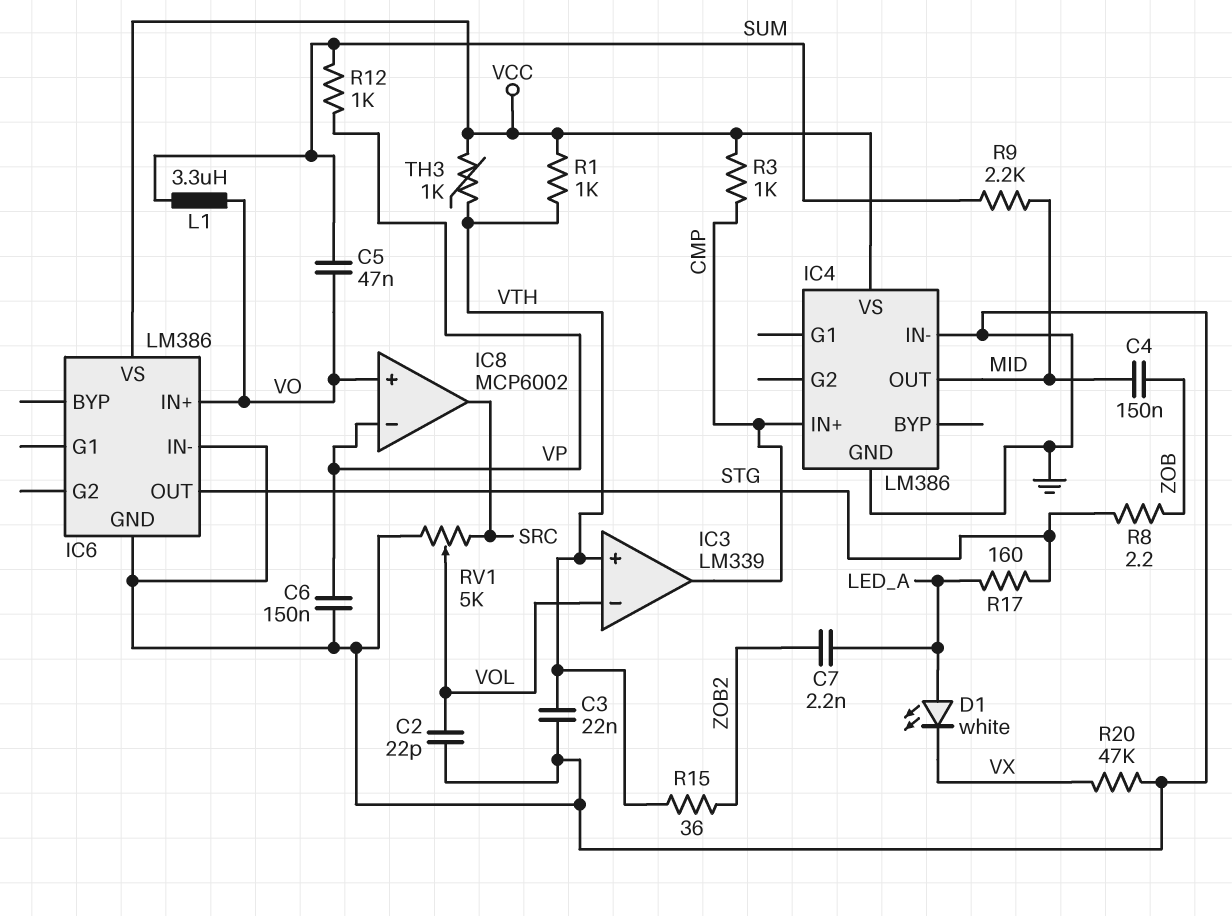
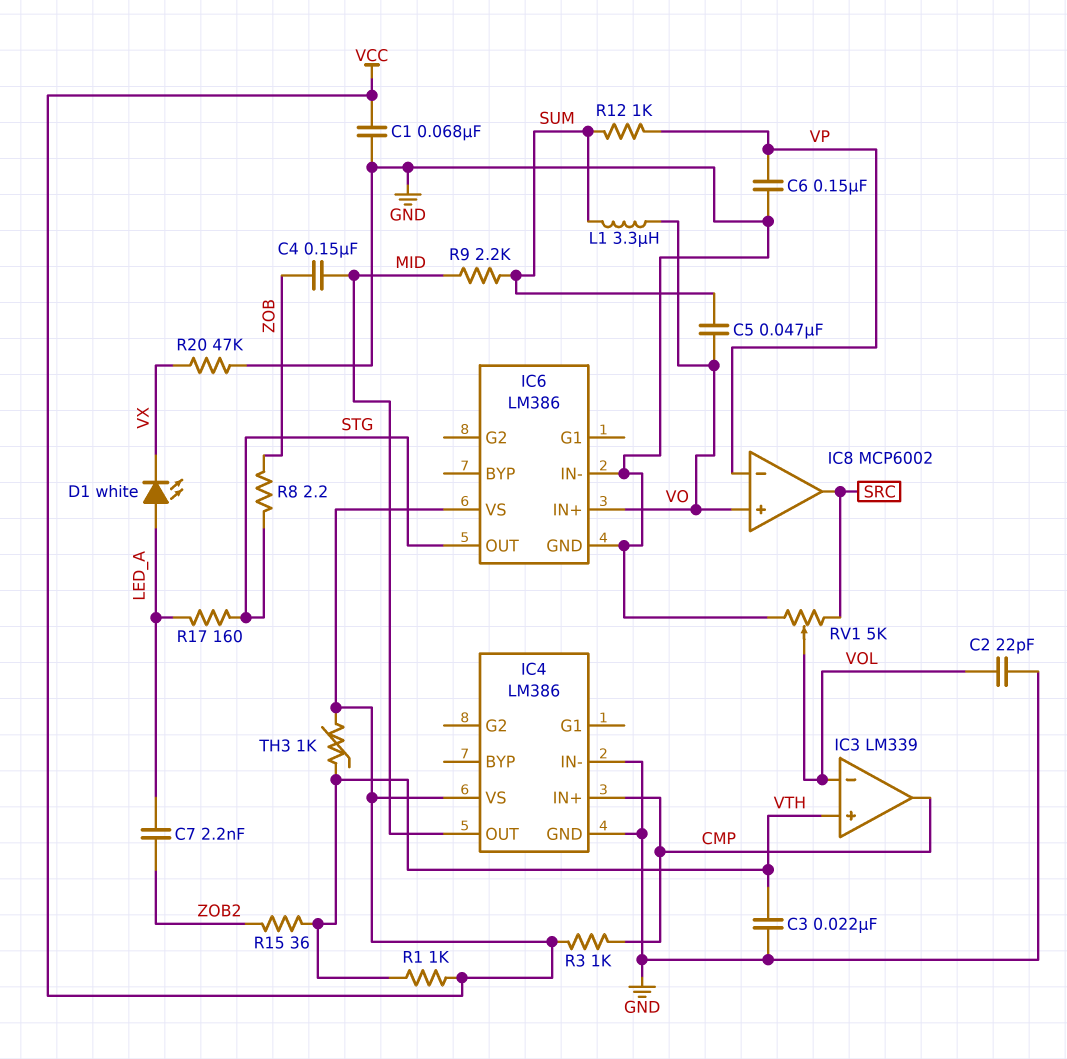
C1: none -> 68nF (GND, VCC)

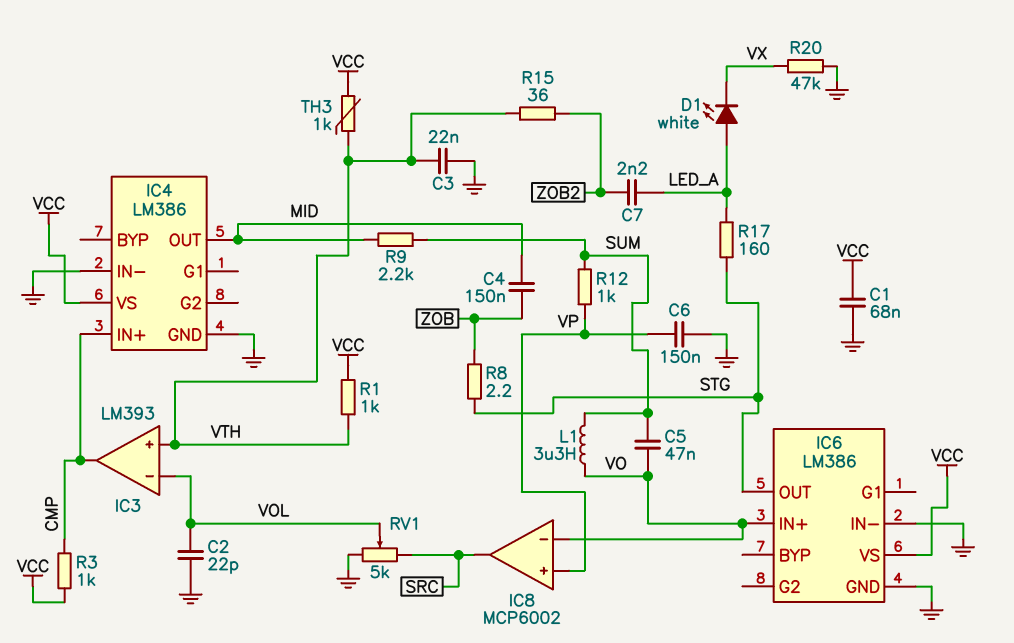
IC3: LM339 -> LM393
IC8 pin in+: VO -> VP
IC8 pin in-: VP -> VO

